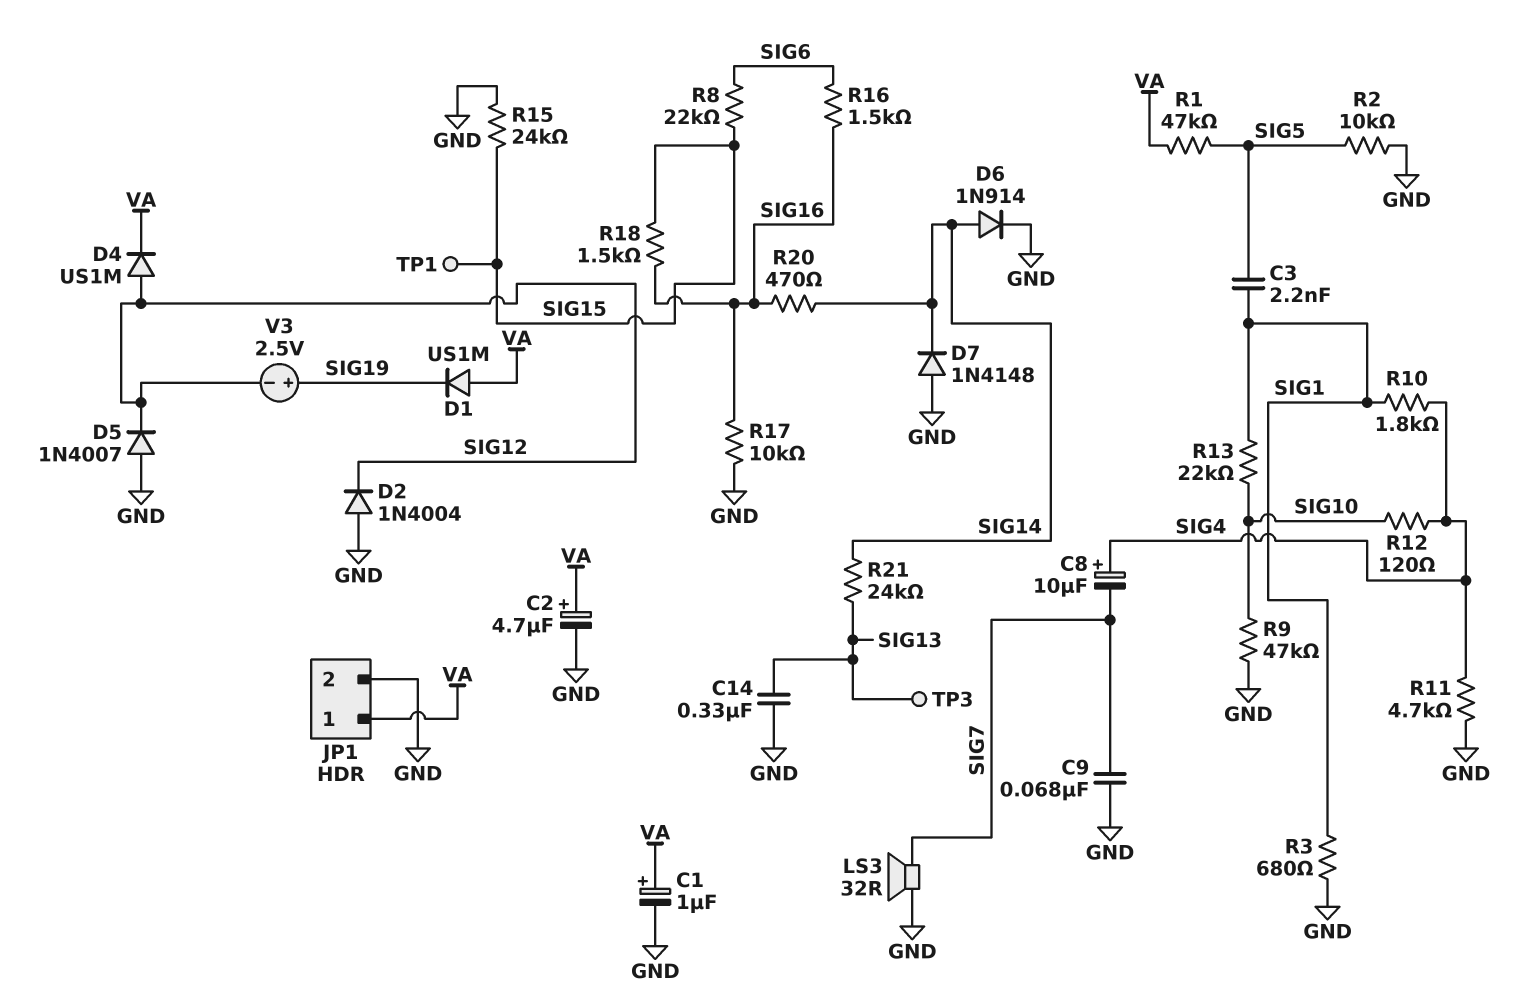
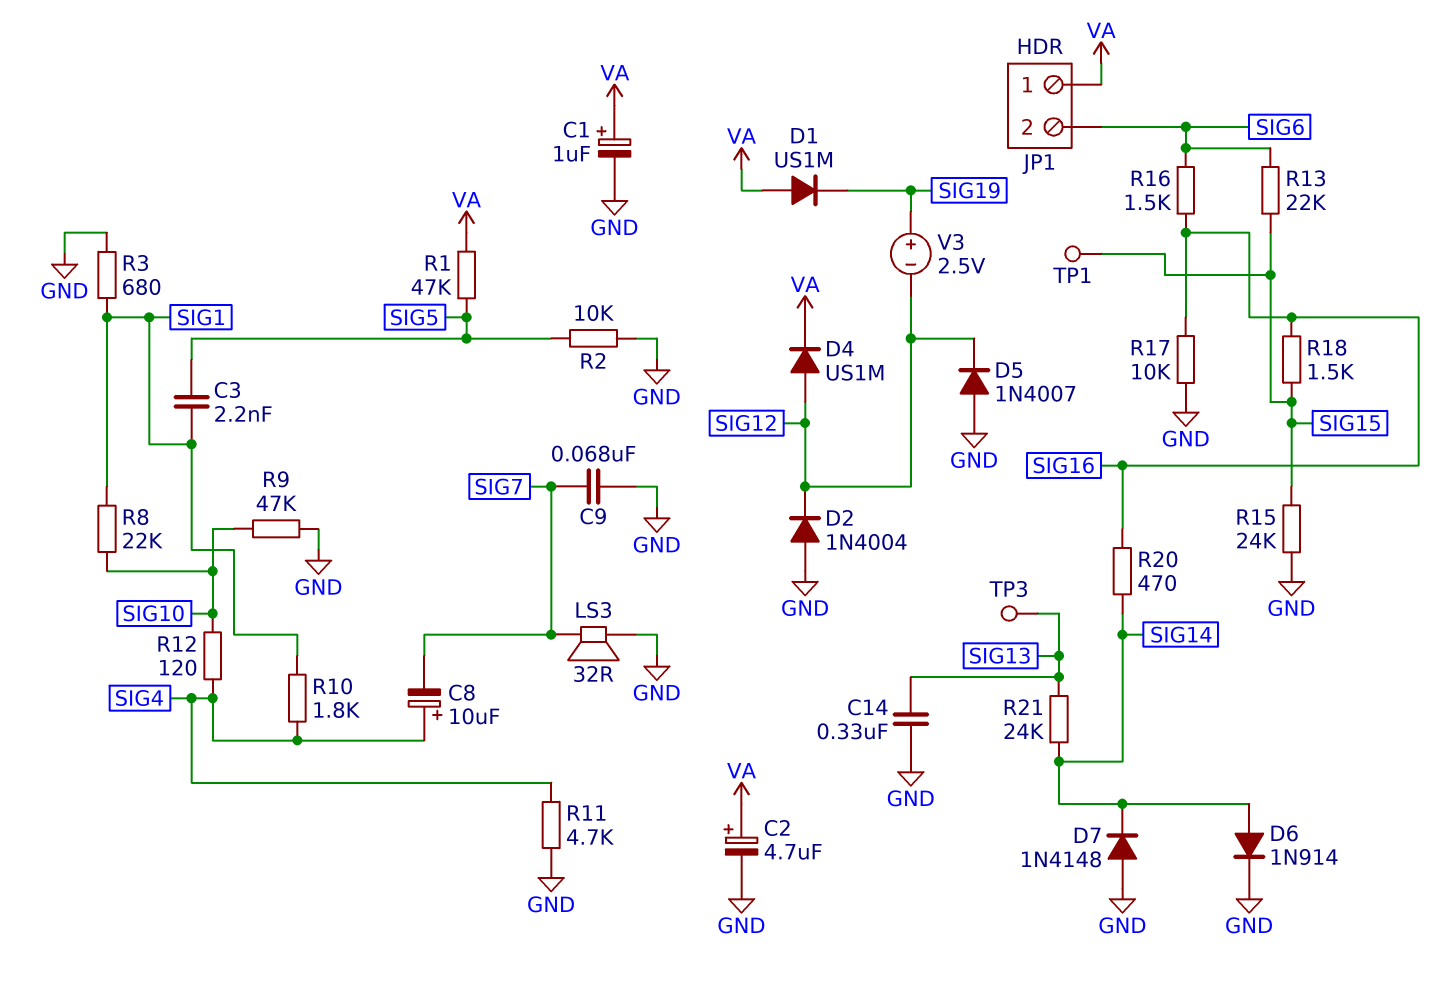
JP1 pin 2: GND -> SIG6
R8: 22k (SIG6, SIG15) -> 22k (SIG1, SIG10)
R13: 22k (SIG1, SIG10) -> 22k (SIG6, SIG15)

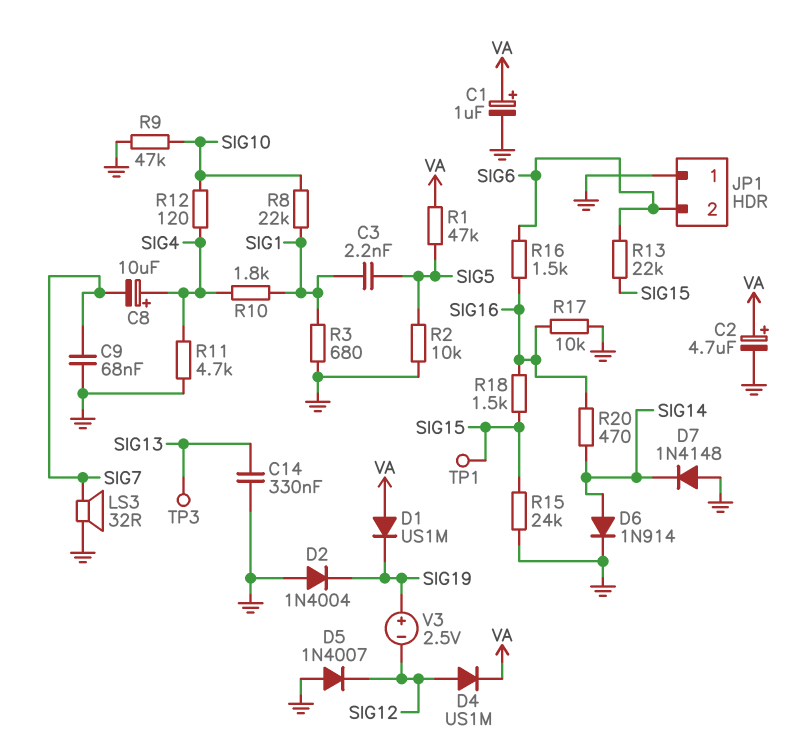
D2: diode 1N4004 (A GND, K SIG12) -> diode 1N4004 (A GND, K SIG19)
JP1 pin 1: VA -> GND
R21: 24k (SIG13, SIG14) -> none

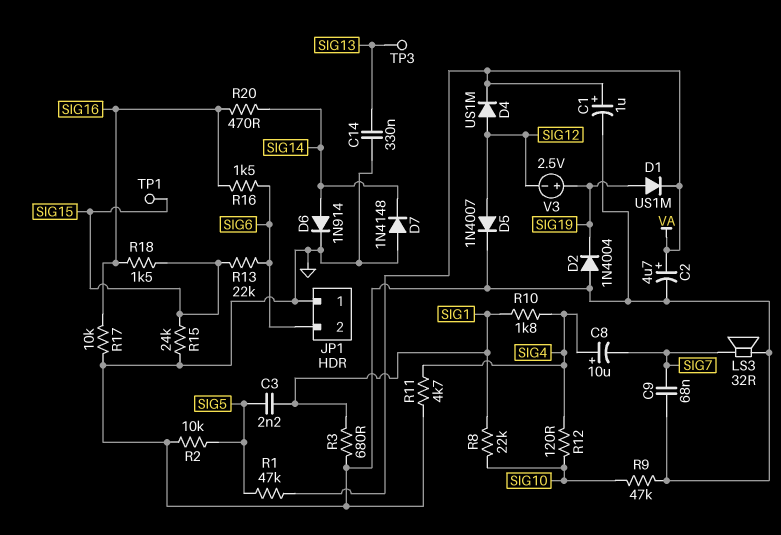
D1: diode US1M (A VA, K SIG19) -> diode US1M (A SIG19, K VA)
D5: diode 1N4007 (A GND, K SIG12) -> diode 1N4007 (A SIG12, K GND)

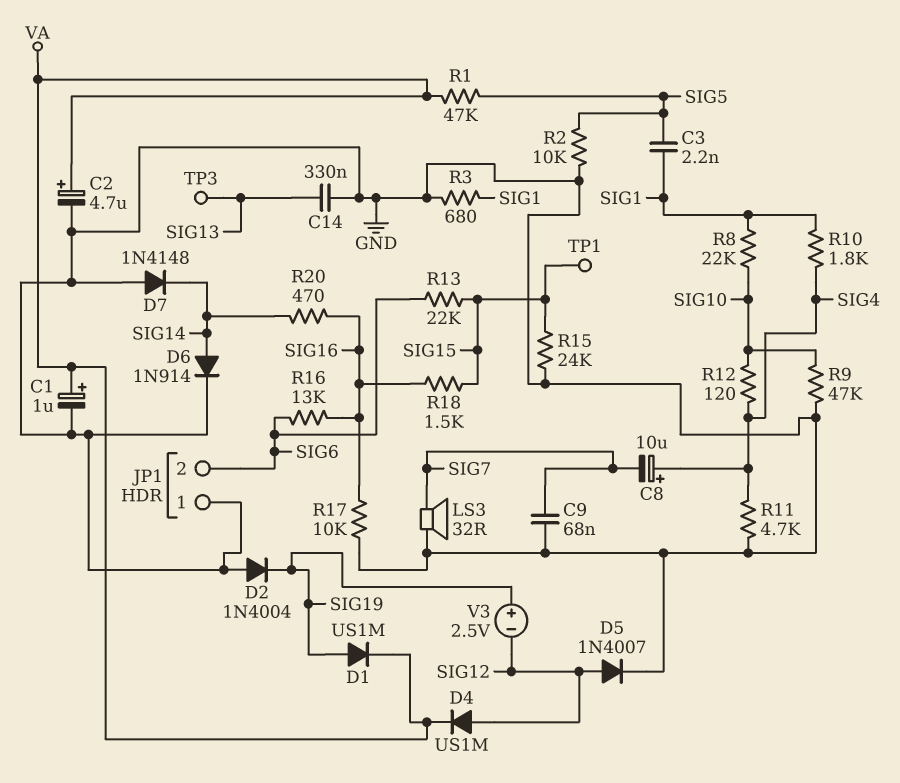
R16: 1.5k (SIG6, SIG16) -> 13k (SIG6, SIG16)

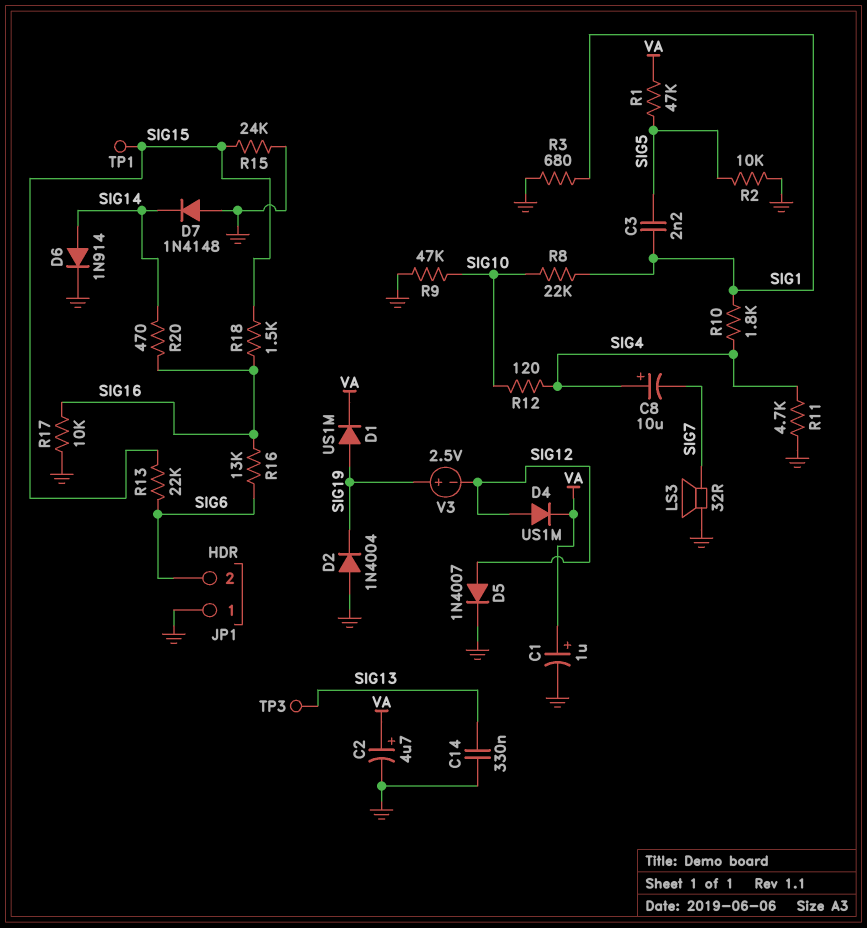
C9: 68nF (GND, SIG7) -> none

